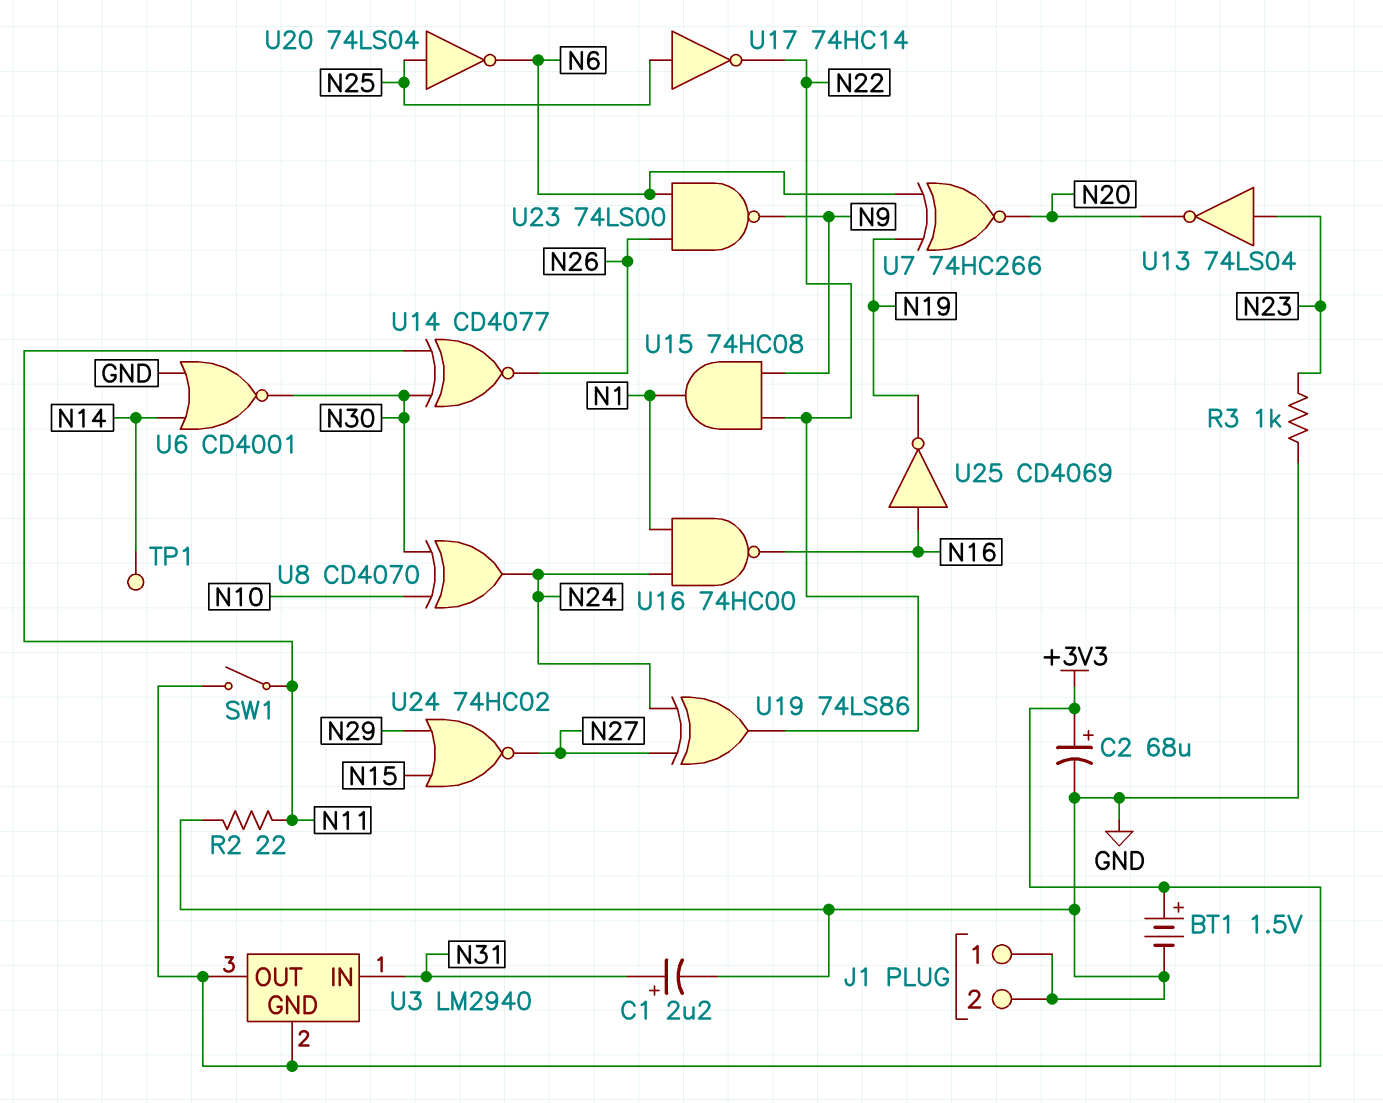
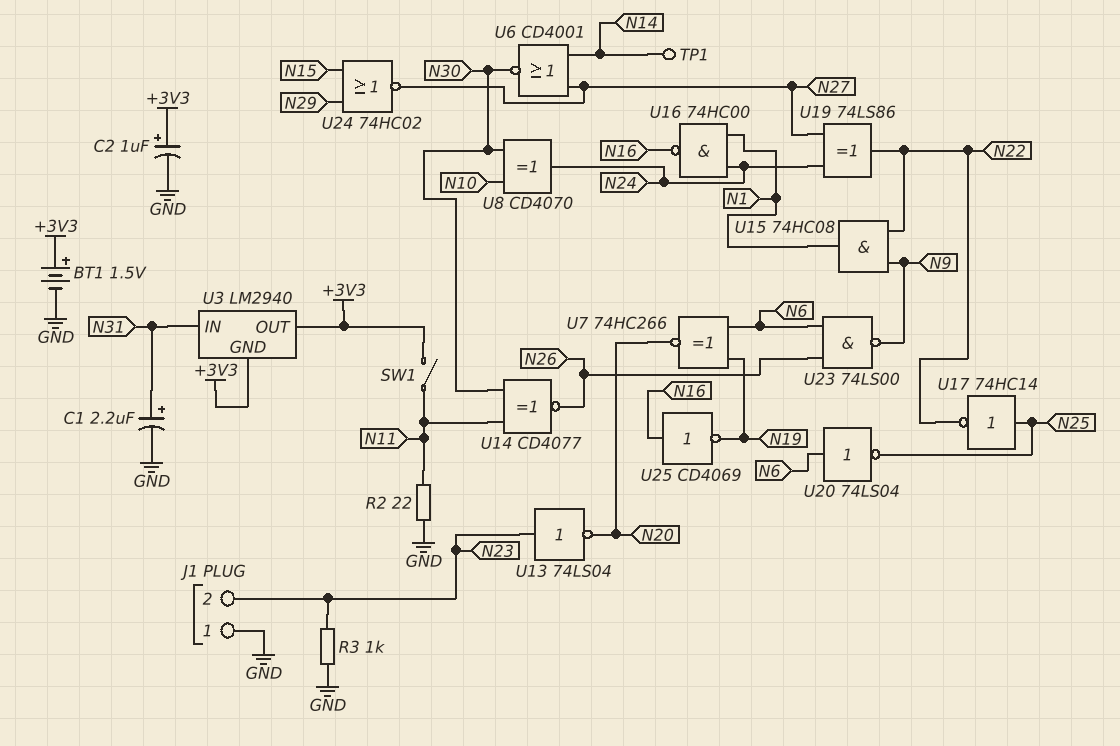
C2: 68uF (plus +3V3, minus GND) -> 1uF (plus +3V3, minus GND)
J1 pin 2: GND -> N23
U6: NOR CD4001 (in GND, in N14, out N30) -> NOR CD4001 (in N14, in N27, out N30)
U20: NOT 74LS04 (in N25, out N6) -> NOT 74LS04 (in N6, out N25)

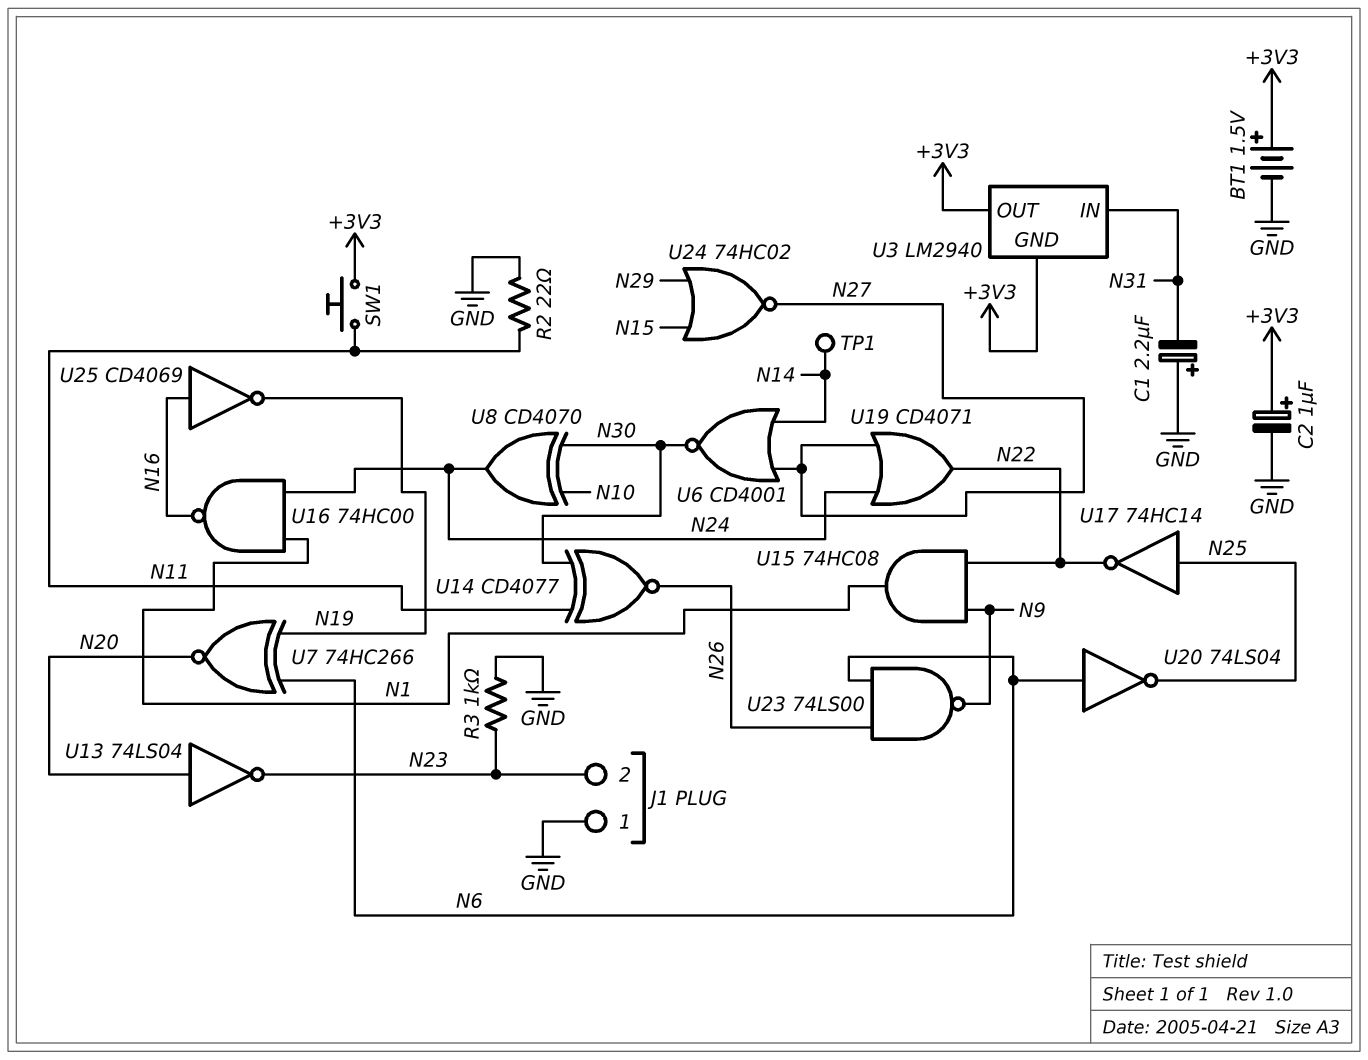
C1: 2.2uF (plus N31, minus GND) -> 2.2uF (plus GND, minus N31)
SW1: switch (+3V3, N11) -> button (+3V3, N11)
U13: NOT 74LS04 (in N23, out N20) -> NOT 74LS04 (in N20, out N23)
U19: XOR 74LS86 (in N24, in N27, out N22) -> OR CD4071 (in N24, in N27, out N22)

